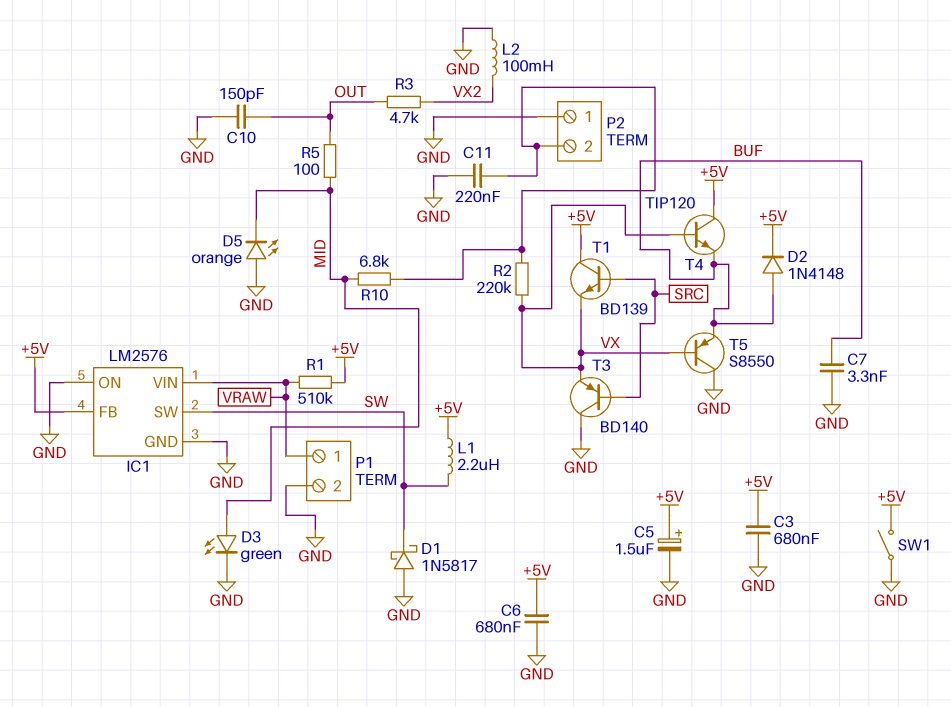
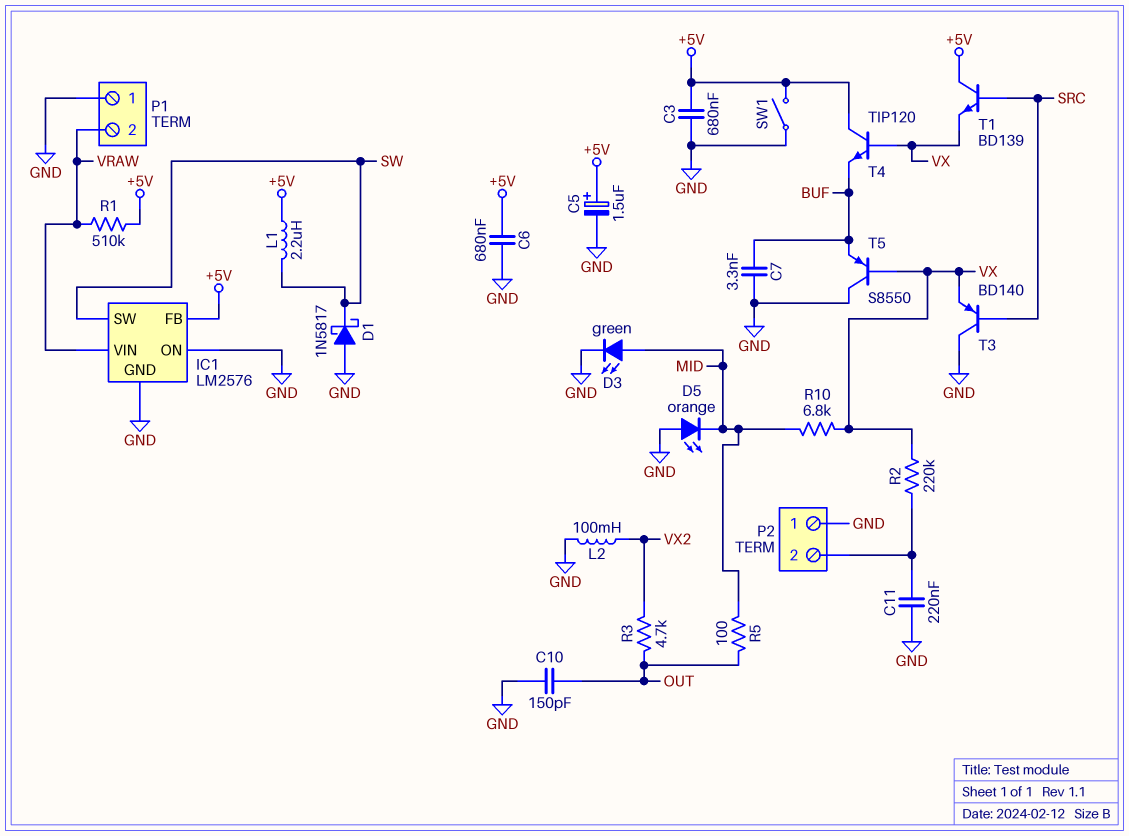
D2: diode 1N4148 (A BUF, K +5V) -> none
P1 pin 1: VRAW -> GND
P1 pin 2: GND -> VRAW
R10: 6.8k (MID, P2/2) -> 6.8k (MID, VX)

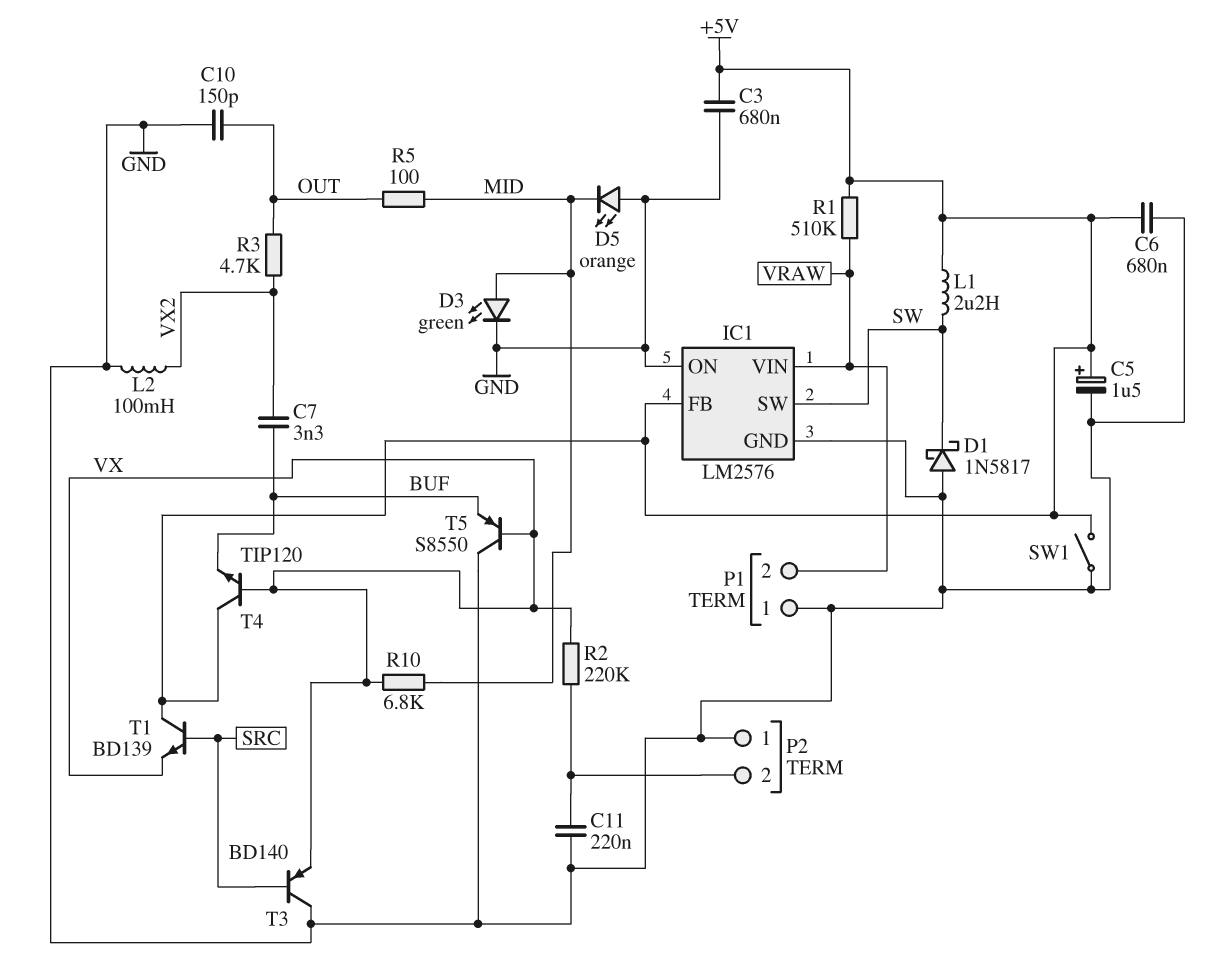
C7: 3.3nF (BUF, GND) -> 3.3nF (BUF, VX2)

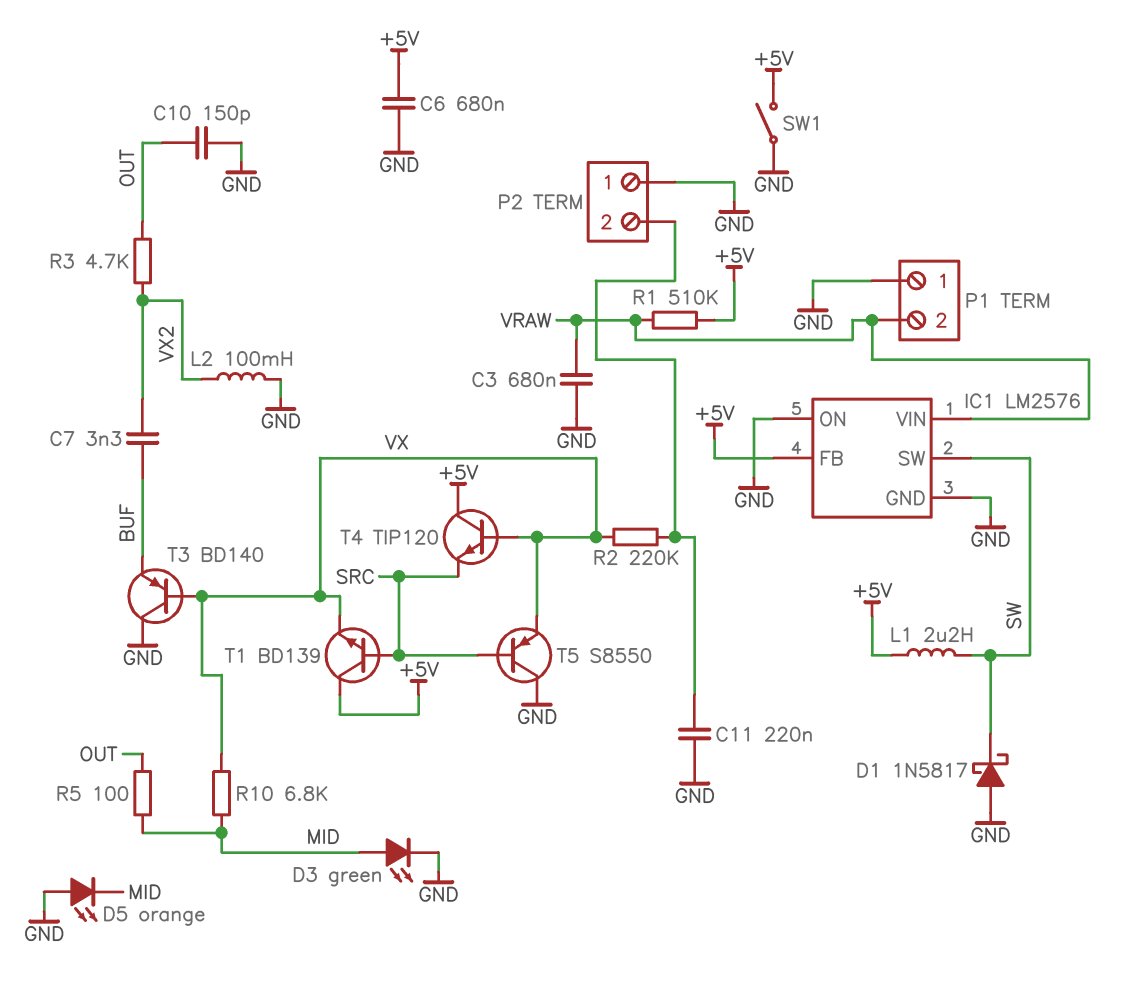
C3: 680nF (+5V, GND) -> 680nF (GND, VRAW)
C5: 1.5uF (plus +5V, minus GND) -> none
T3: PNP BD140 (B SRC, C GND, E VX) -> PNP BD140 (B VX, C GND, E BUF)
T4: NPN TIP120 (B VX, C +5V, E BUF) -> NPN TIP120 (B VX, C +5V, E SRC)
T5: PNP S8550 (B VX, C GND, E BUF) -> PNP S8550 (B SRC, C GND, E VX)

